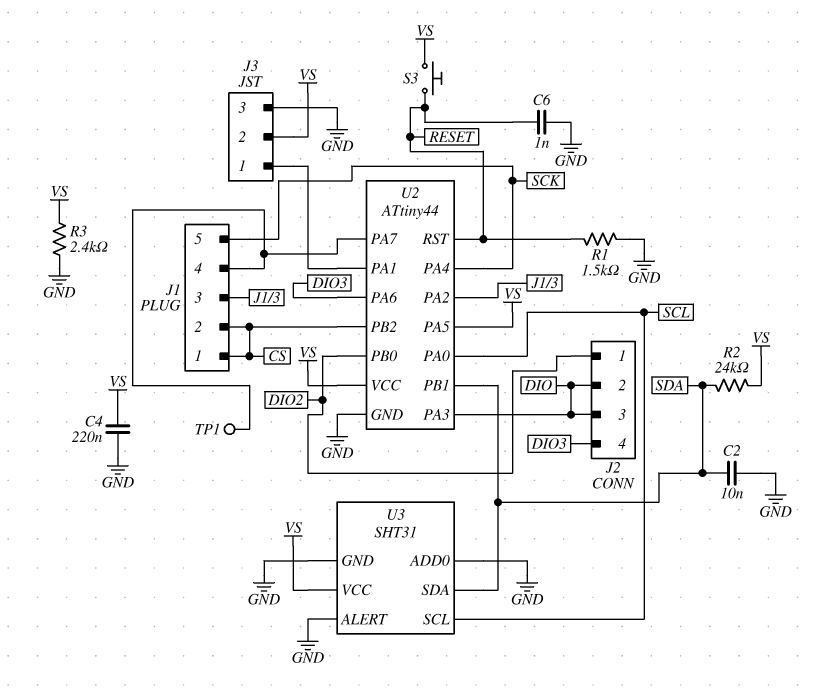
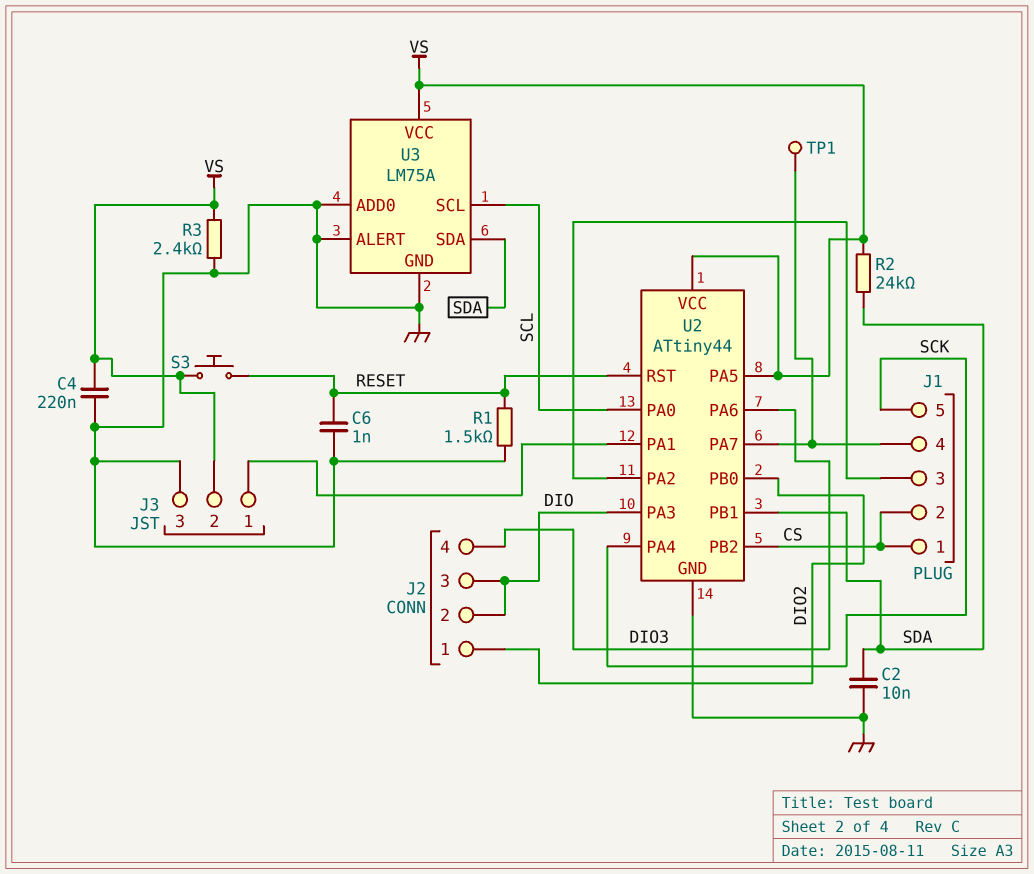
U3: SHT31 -> LM75A

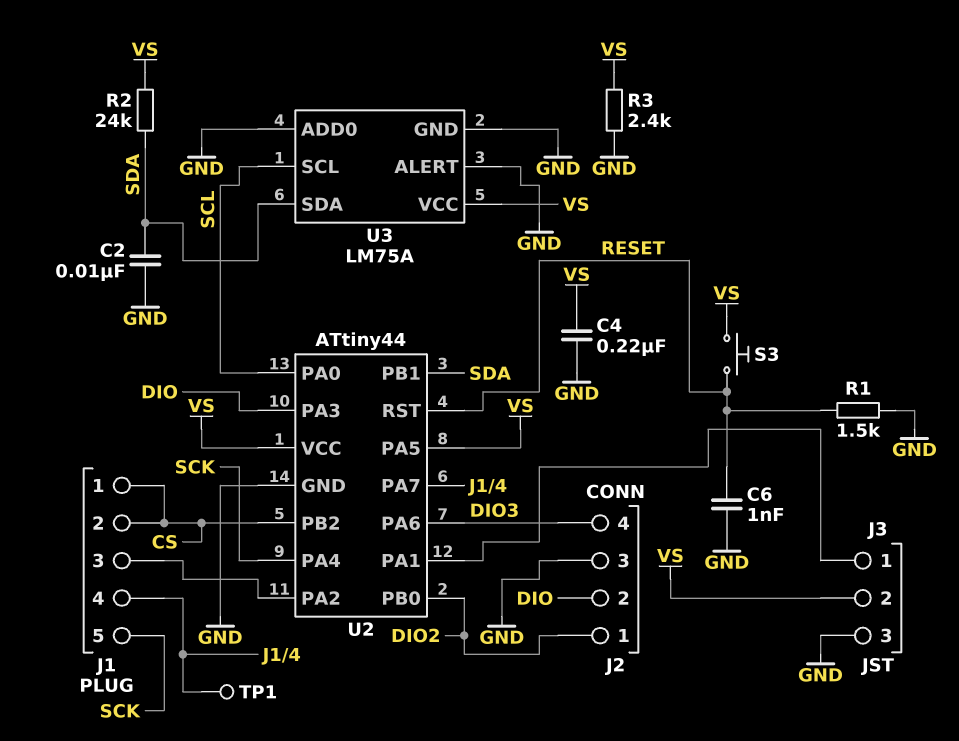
J2 pin 3: DIO -> GND

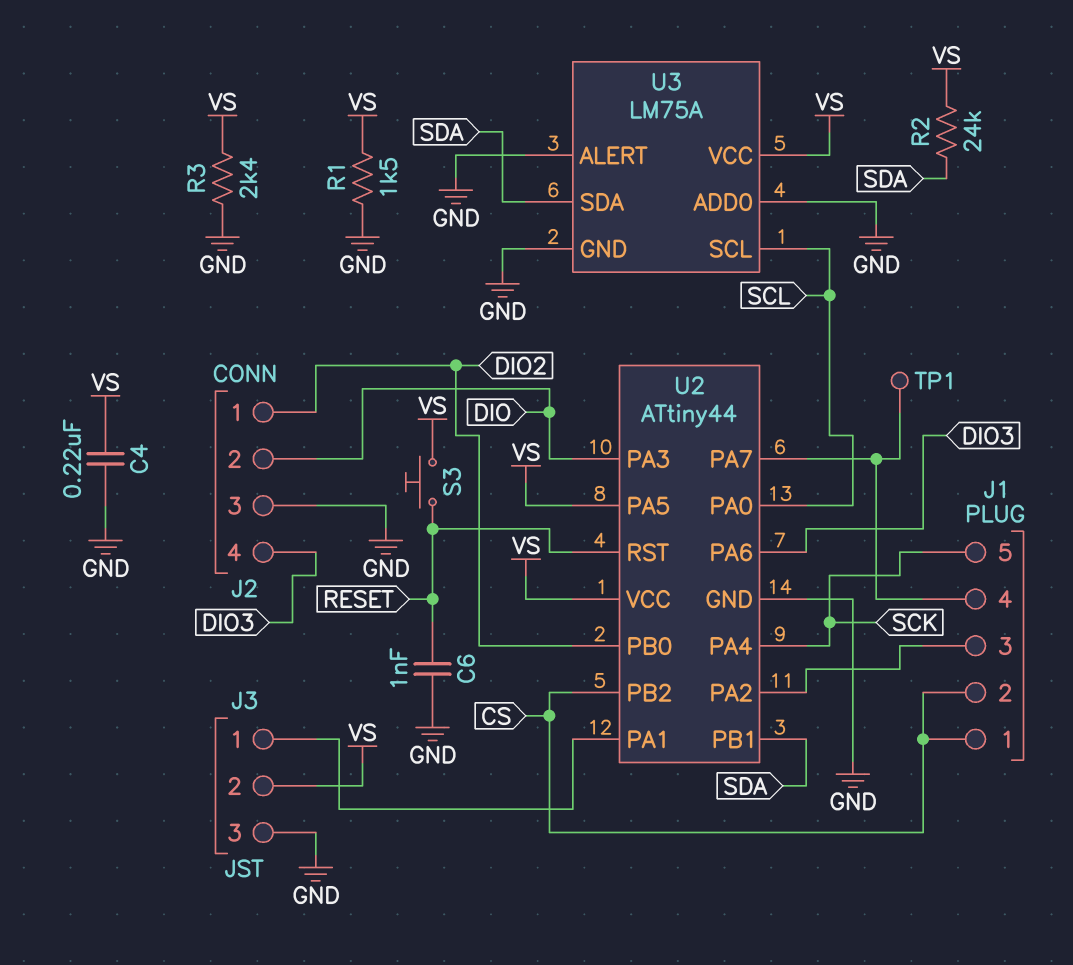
C2: 10nF (GND, SDA) -> none
R1: 1.5k (GND, RESET) -> 1.5k (GND, VS)

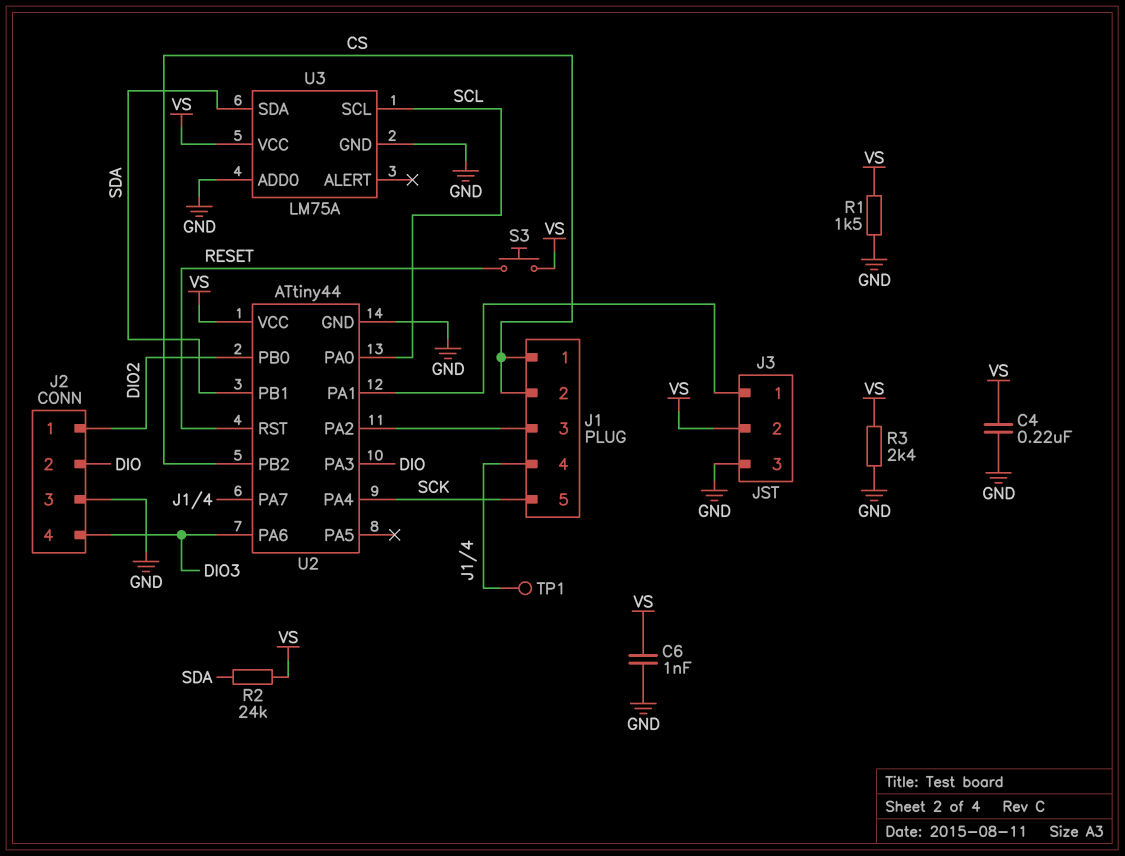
C6: 1nF (GND, RESET) -> 1nF (GND, VS)
U2 pin PA5: VS -> none
U3 pin ALERT: GND -> none

